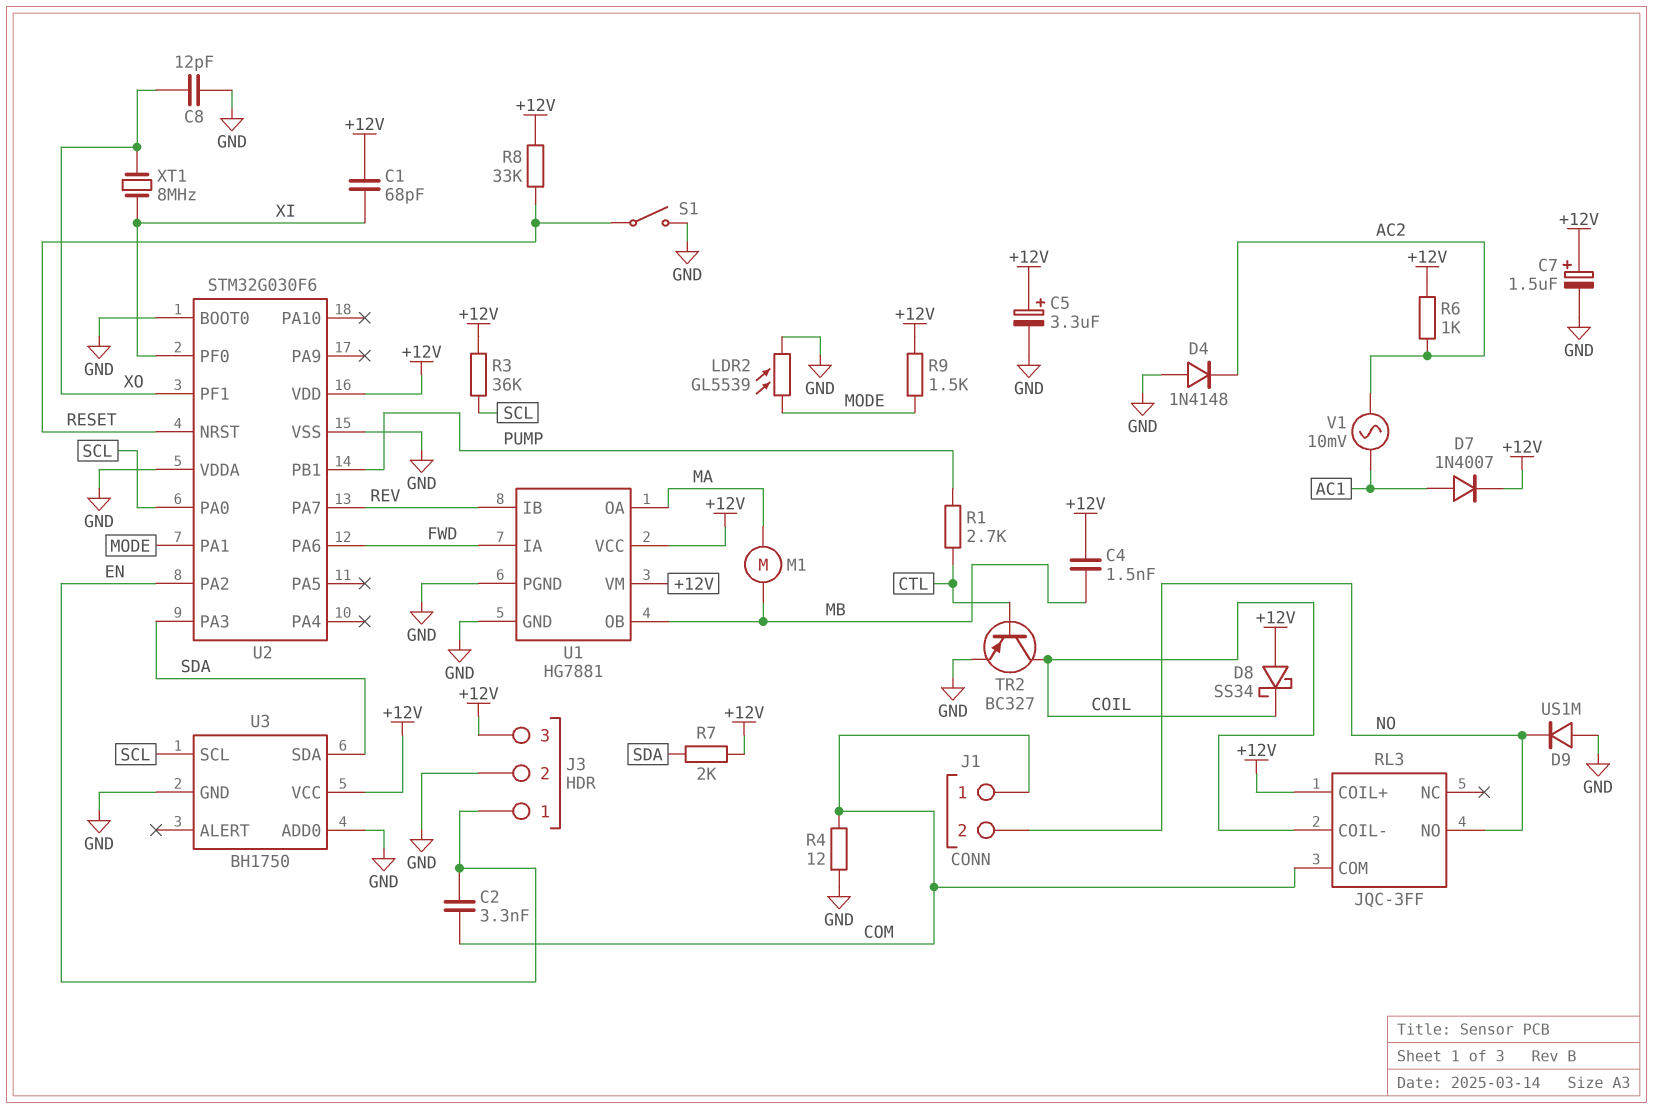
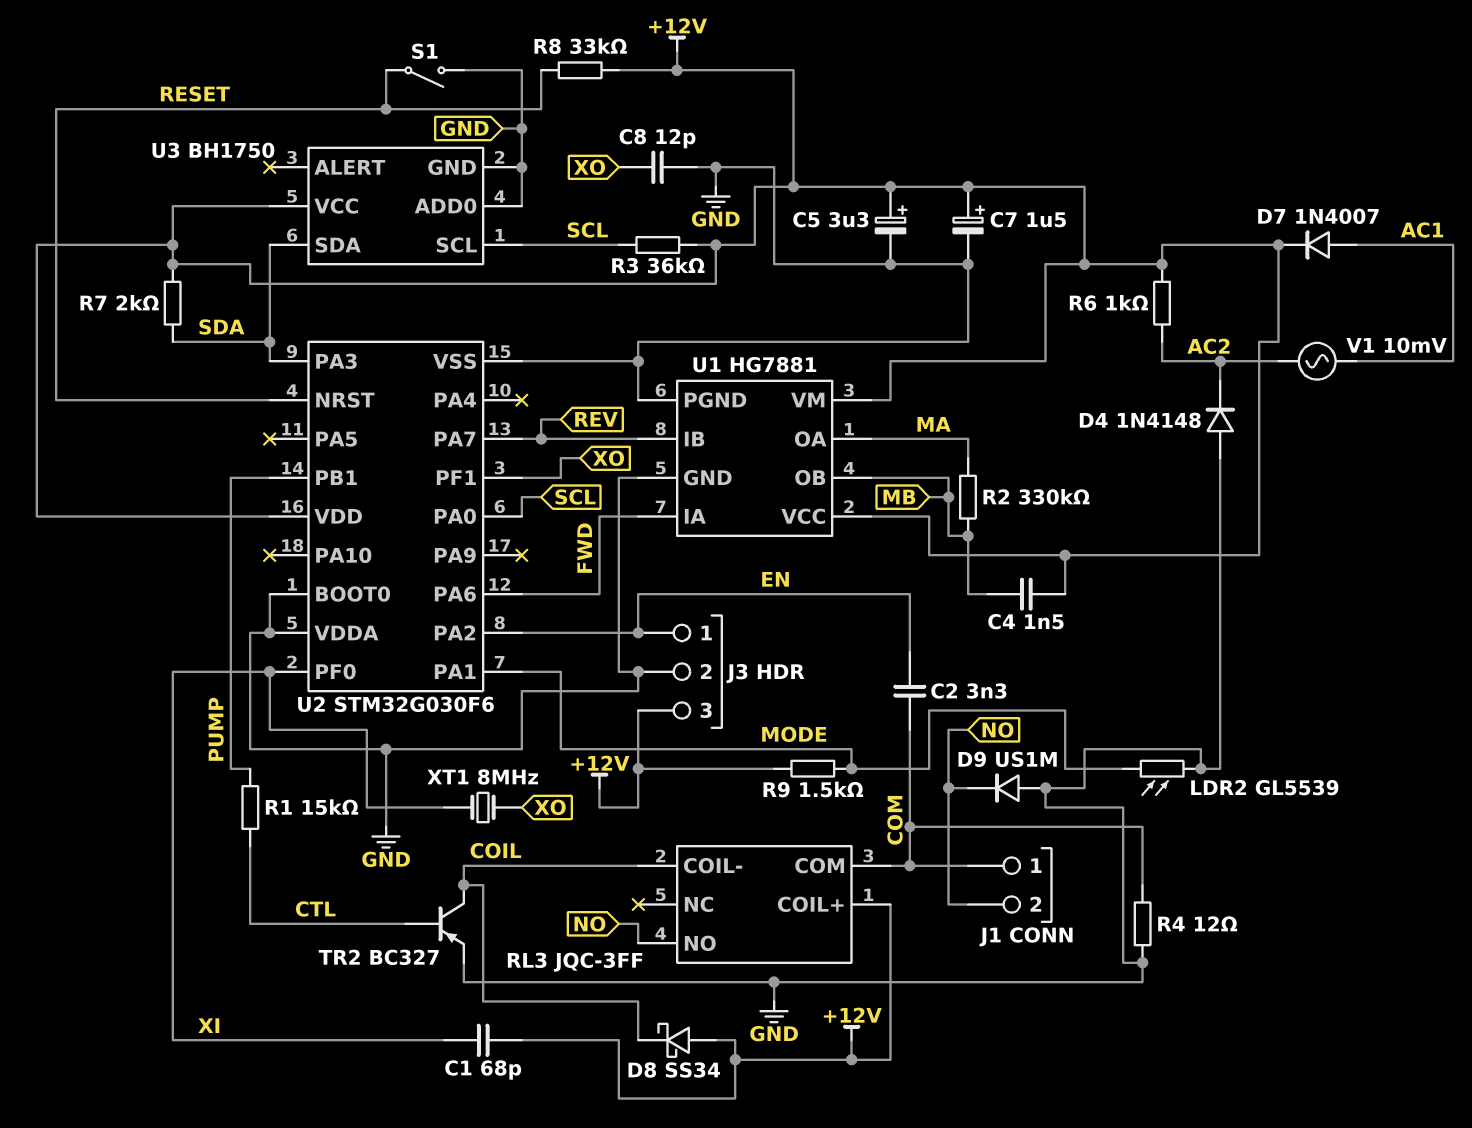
M1: motor (MA, MB) -> none
R1: 2.7k (CTL, PUMP) -> 15k (CTL, PUMP)
R2: none -> 330k (MA, MB)

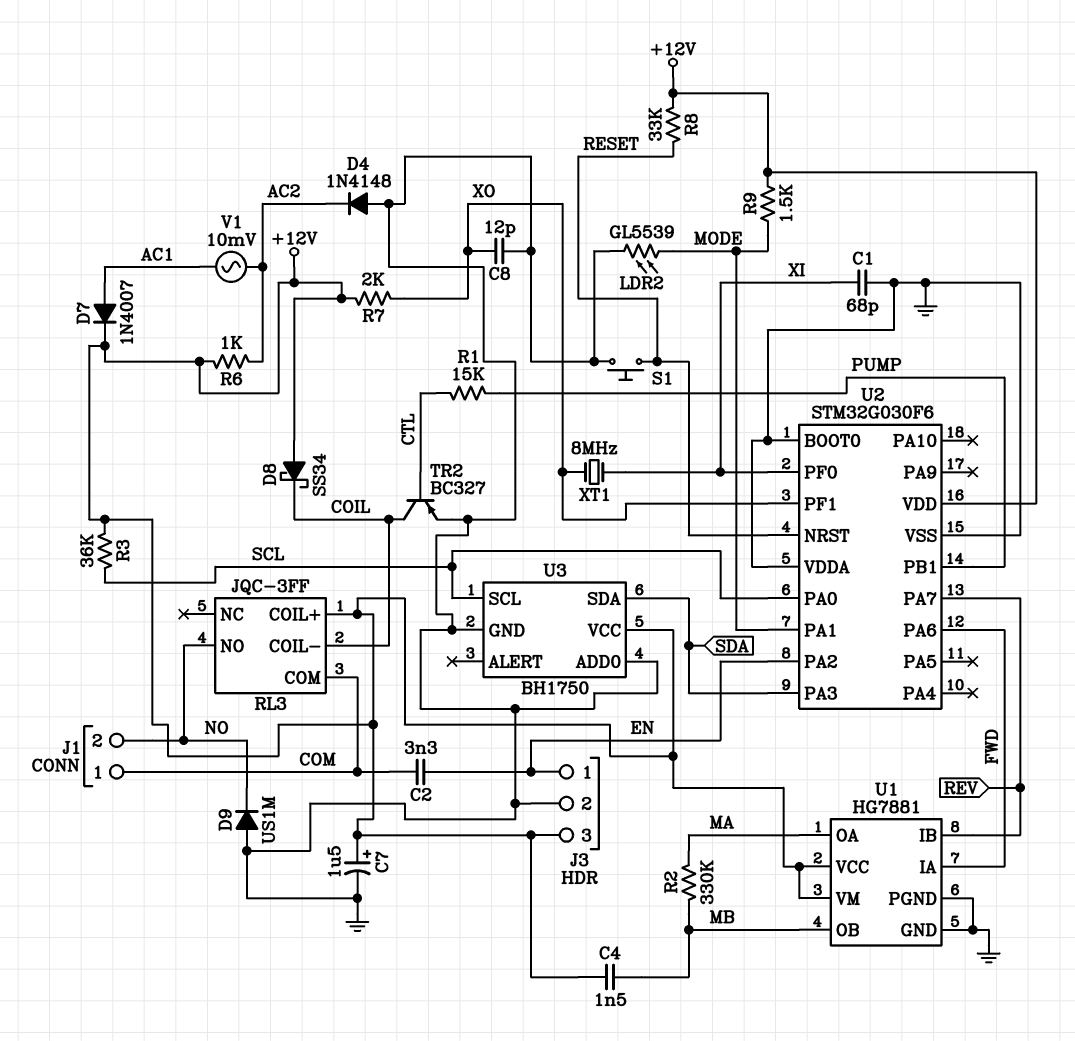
C1: 68pF (+12V, XI) -> 68pF (GND, XI)
C5: 3.3uF (plus +12V, minus GND) -> none
R4: 12 (COM, GND) -> none
R7: 2k (+12V, SDA) -> 2k (+12V, XO)
S1: switch (GND, RESET) -> button (GND, RESET)

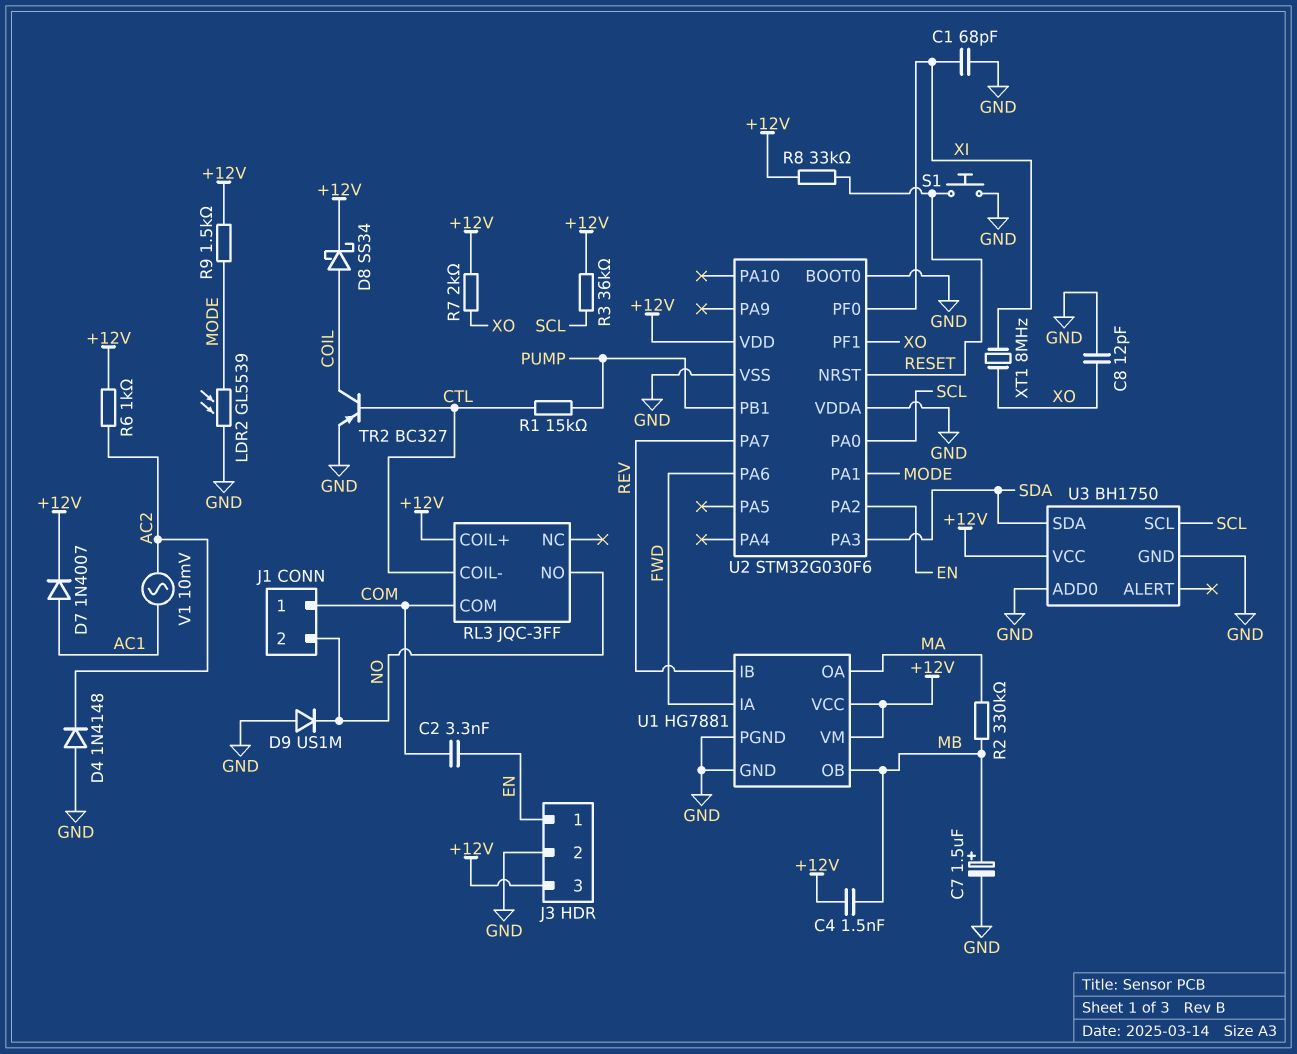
C7: 1.5uF (plus +12V, minus GND) -> 1.5uF (plus MB, minus GND)
D8: schottky SS34 (A +12V, K COIL) -> schottky SS34 (A COIL, K +12V)
RL3 pin COIL-: COIL -> CTL

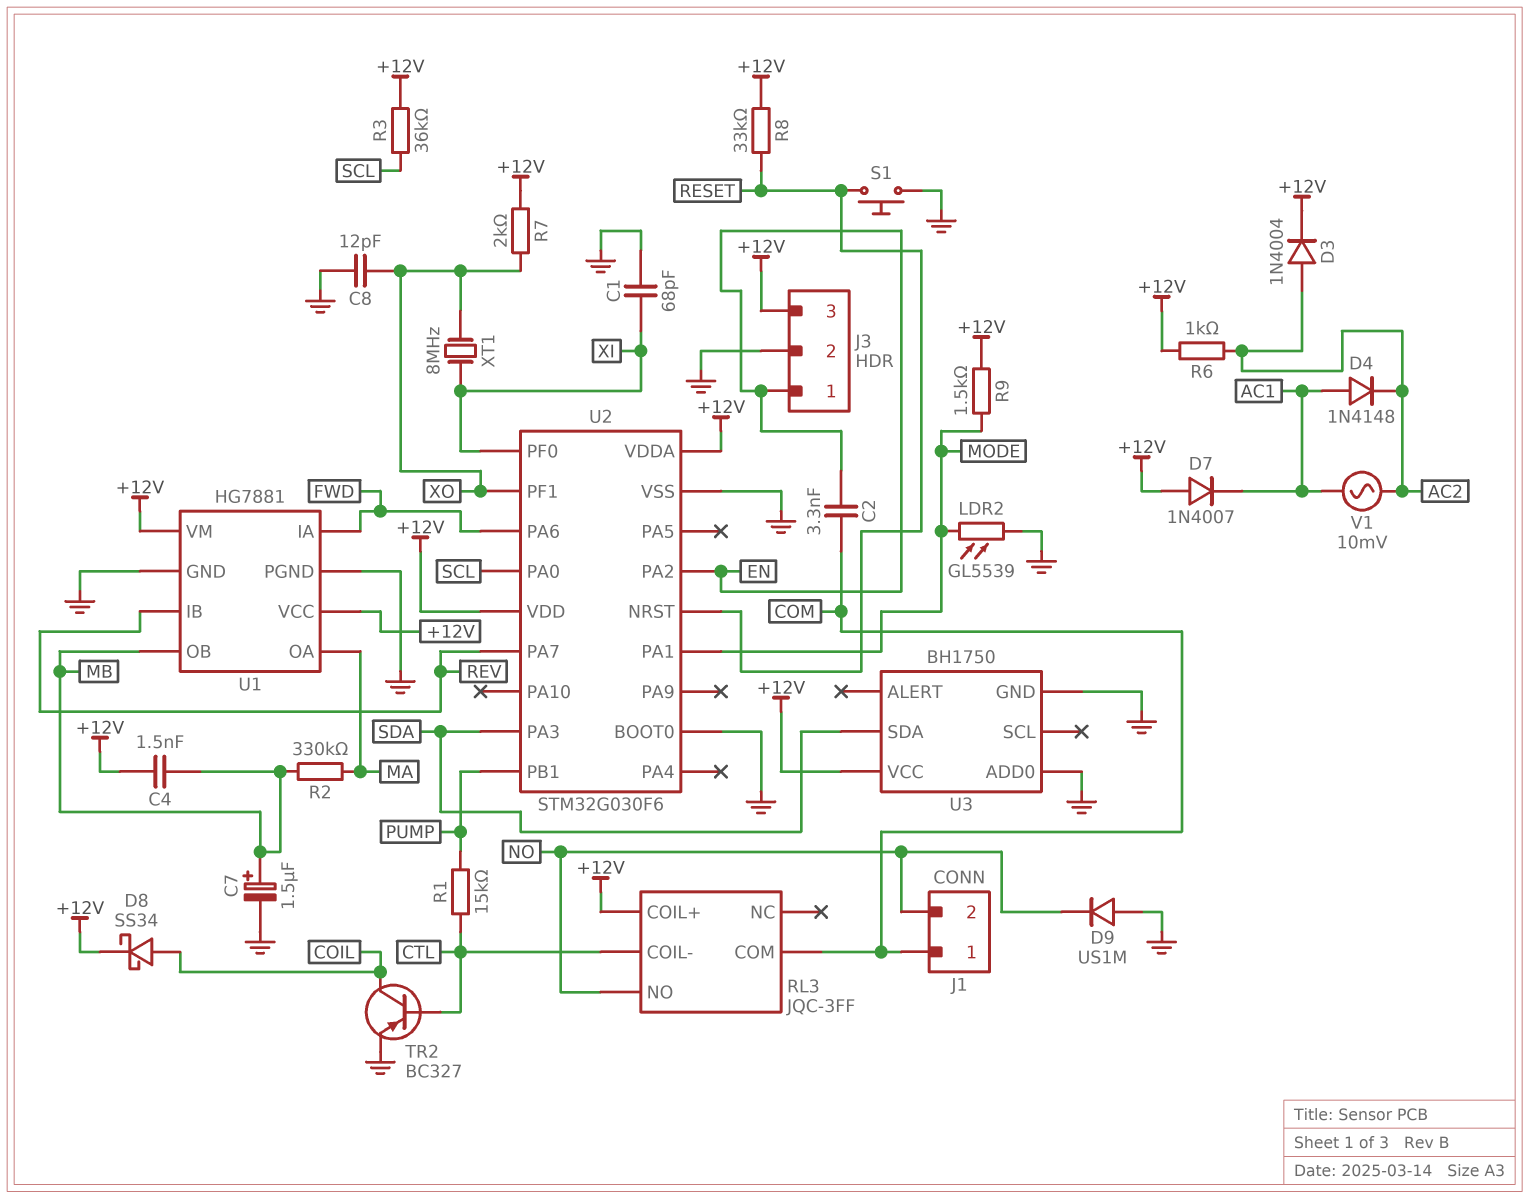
D3: none -> diode 1N4004 (A AC2, K +12V)
D4: diode 1N4148 (A GND, K AC2) -> diode 1N4148 (A AC1, K AC2)
D7: diode 1N4007 (A AC1, K +12V) -> diode 1N4007 (A +12V, K AC1)
U2 pin VDDA: GND -> +12V
U3 pin SCL: SCL -> none

